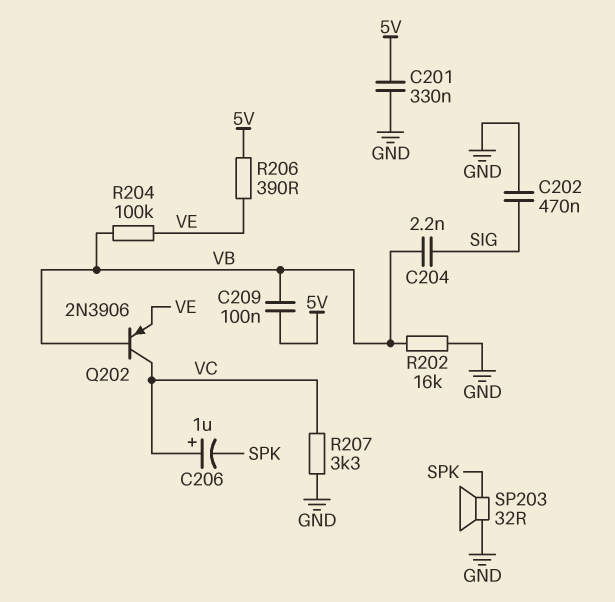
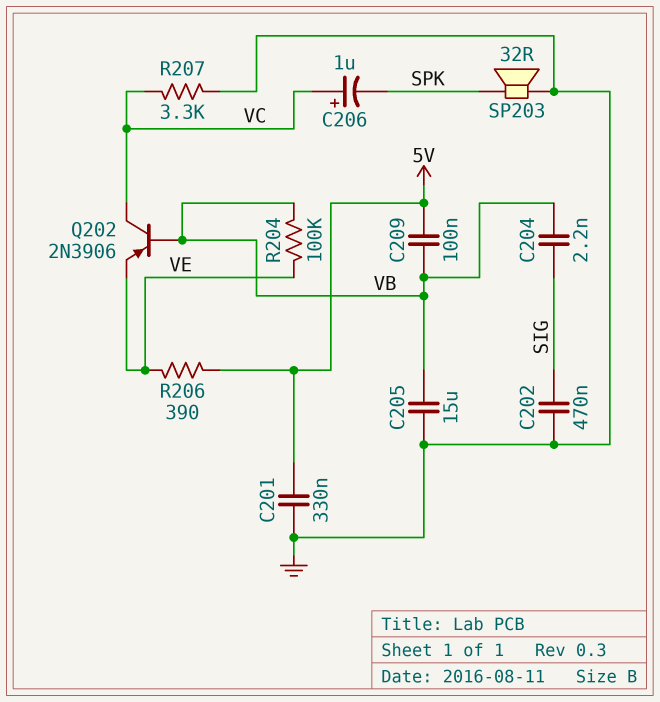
C205: none -> 15uF (GND, VB)
R202: 16k (GND, VB) -> none

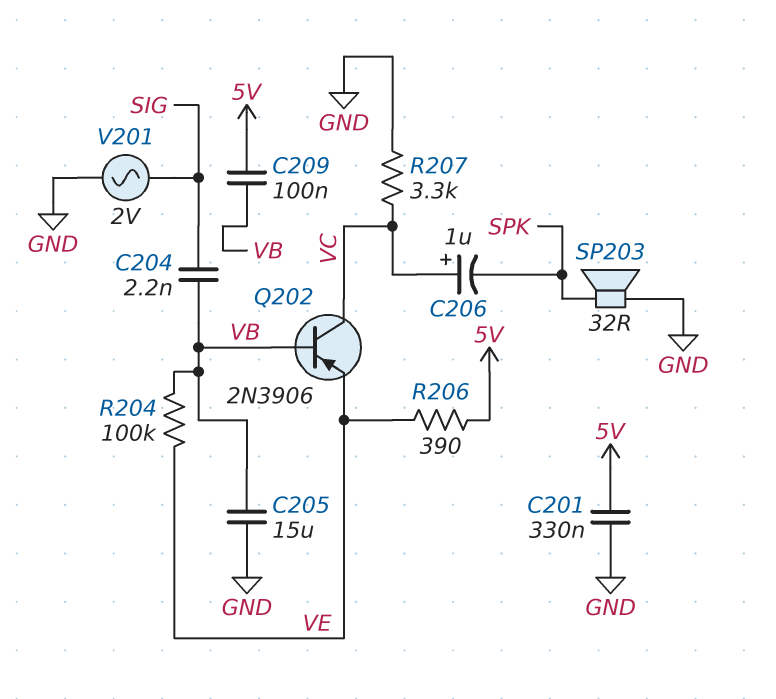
C202: 470nF (GND, SIG) -> none
V201: none -> AC 2V (GND, SIG)

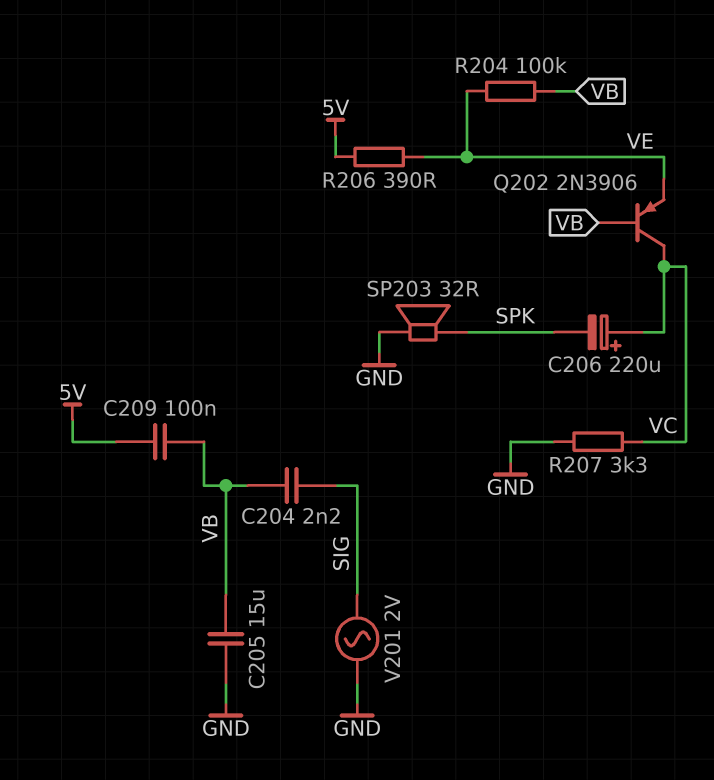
C201: 330nF (5V, GND) -> none
C206: 1uF (plus VC, minus SPK) -> 220uF (plus VC, minus SPK)

